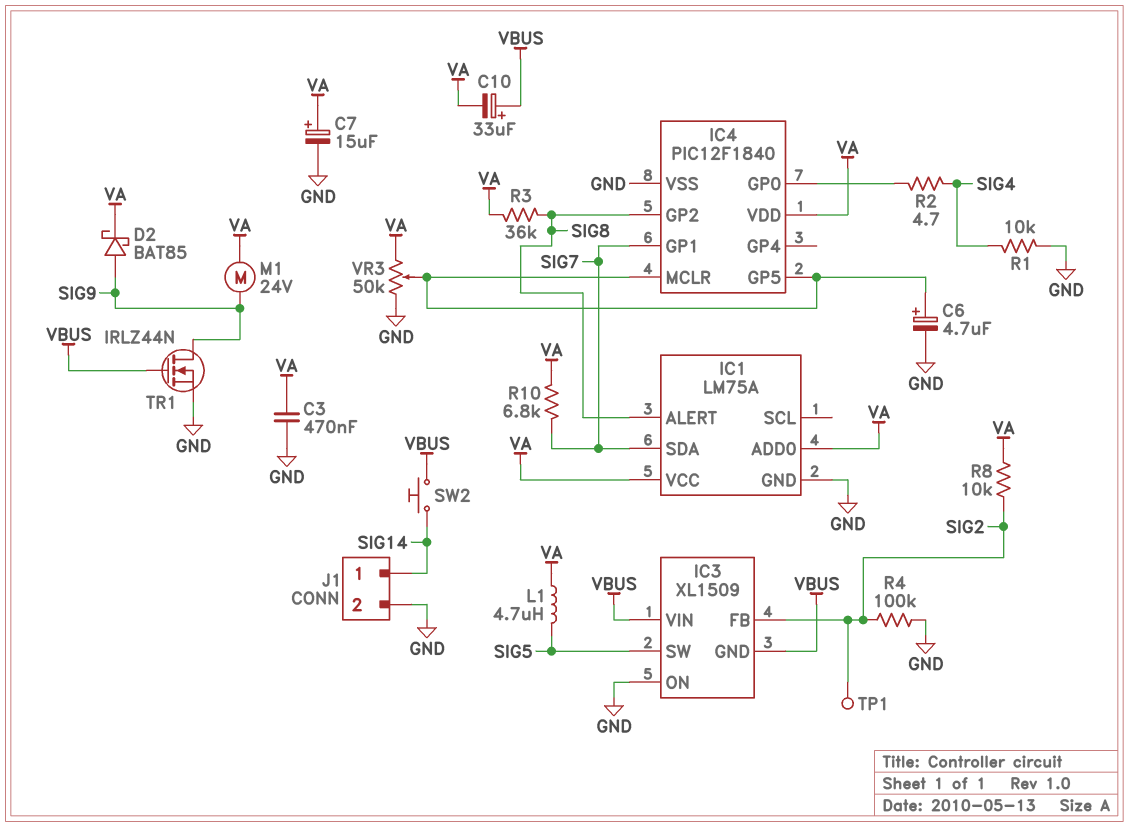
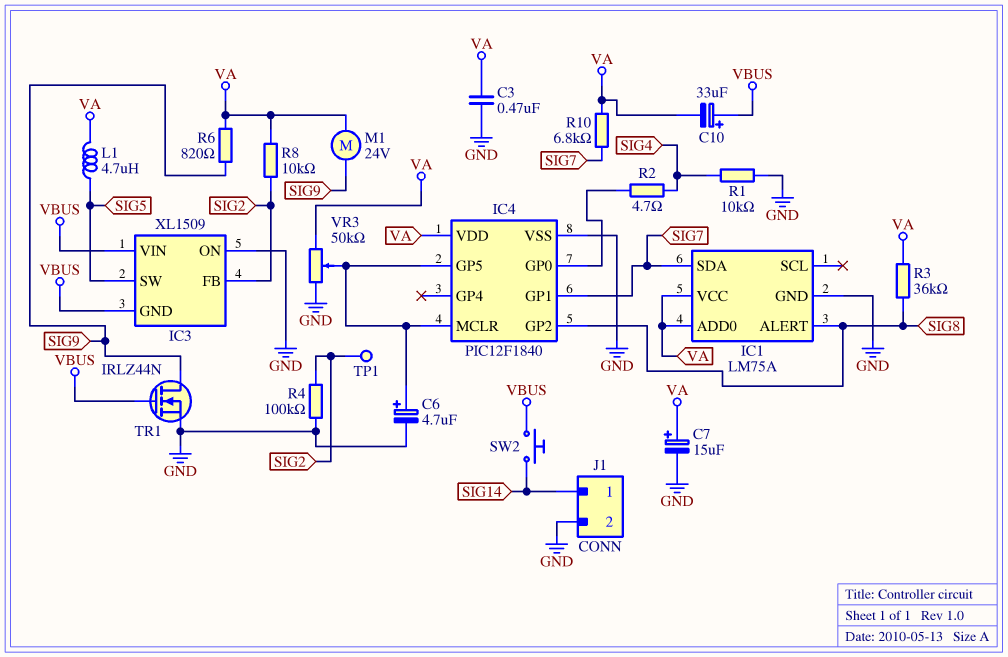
D2: schottky BAT85 (A SIG9, K VA) -> none
R6: none -> 820 (SIG9, VA)

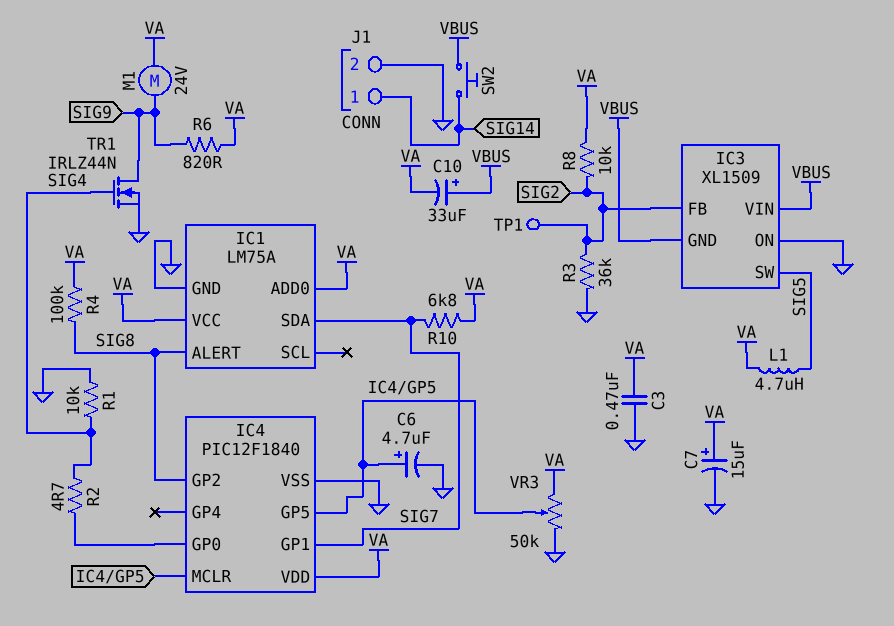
R3: 36k (SIG8, VA) -> 36k (GND, SIG2)
R4: 100k (GND, SIG2) -> 100k (SIG8, VA)
TR1: NMOS IRLZ44N (G VBUS, D SIG9, S GND) -> NMOS IRLZ44N (G SIG4, D SIG9, S GND)

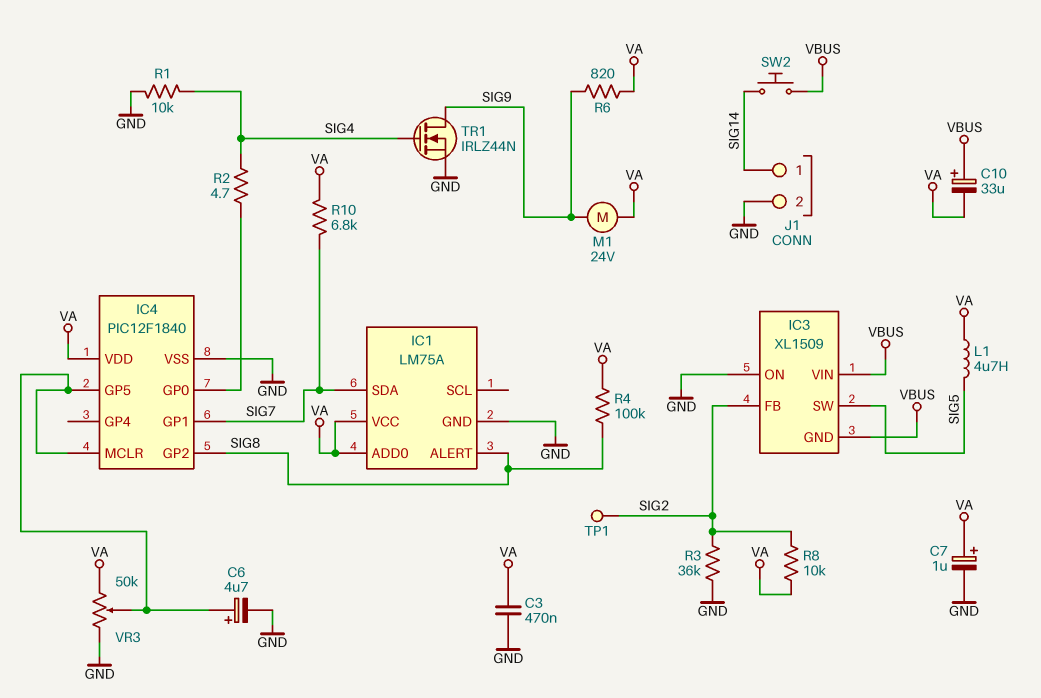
C7: 15uF (plus VA, minus GND) -> 1uF (plus VA, minus GND)

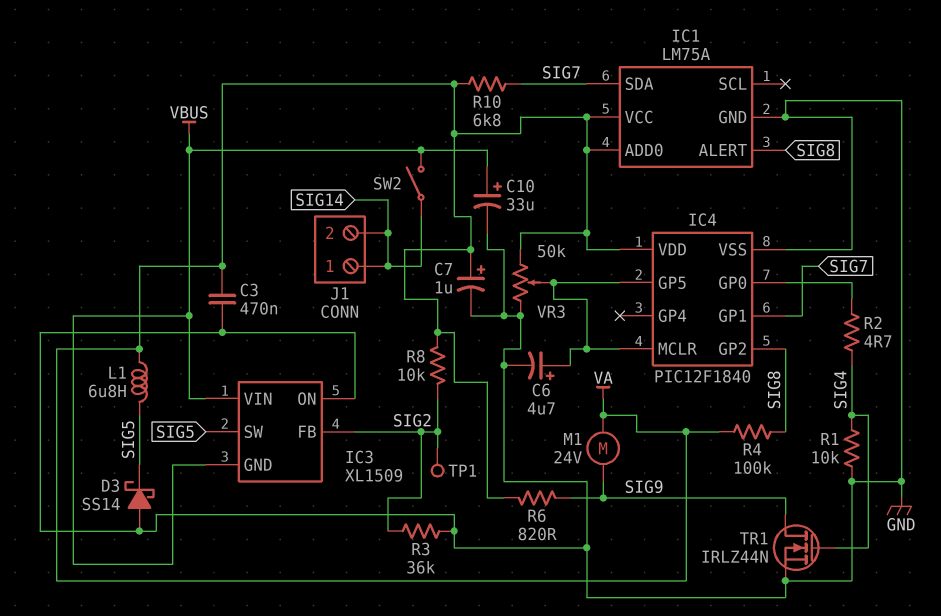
C10: 33uF (plus VBUS, minus VA) -> 33uF (plus VBUS, minus GND)
D3: none -> schottky SS14 (A GND, K SIG5)
J1 pin 2: GND -> SIG14
L1: 4.7uH (SIG5, VA) -> 6.8uH (SIG5, VA)
SW2: button (SIG14, VBUS) -> switch (SIG14, VBUS)

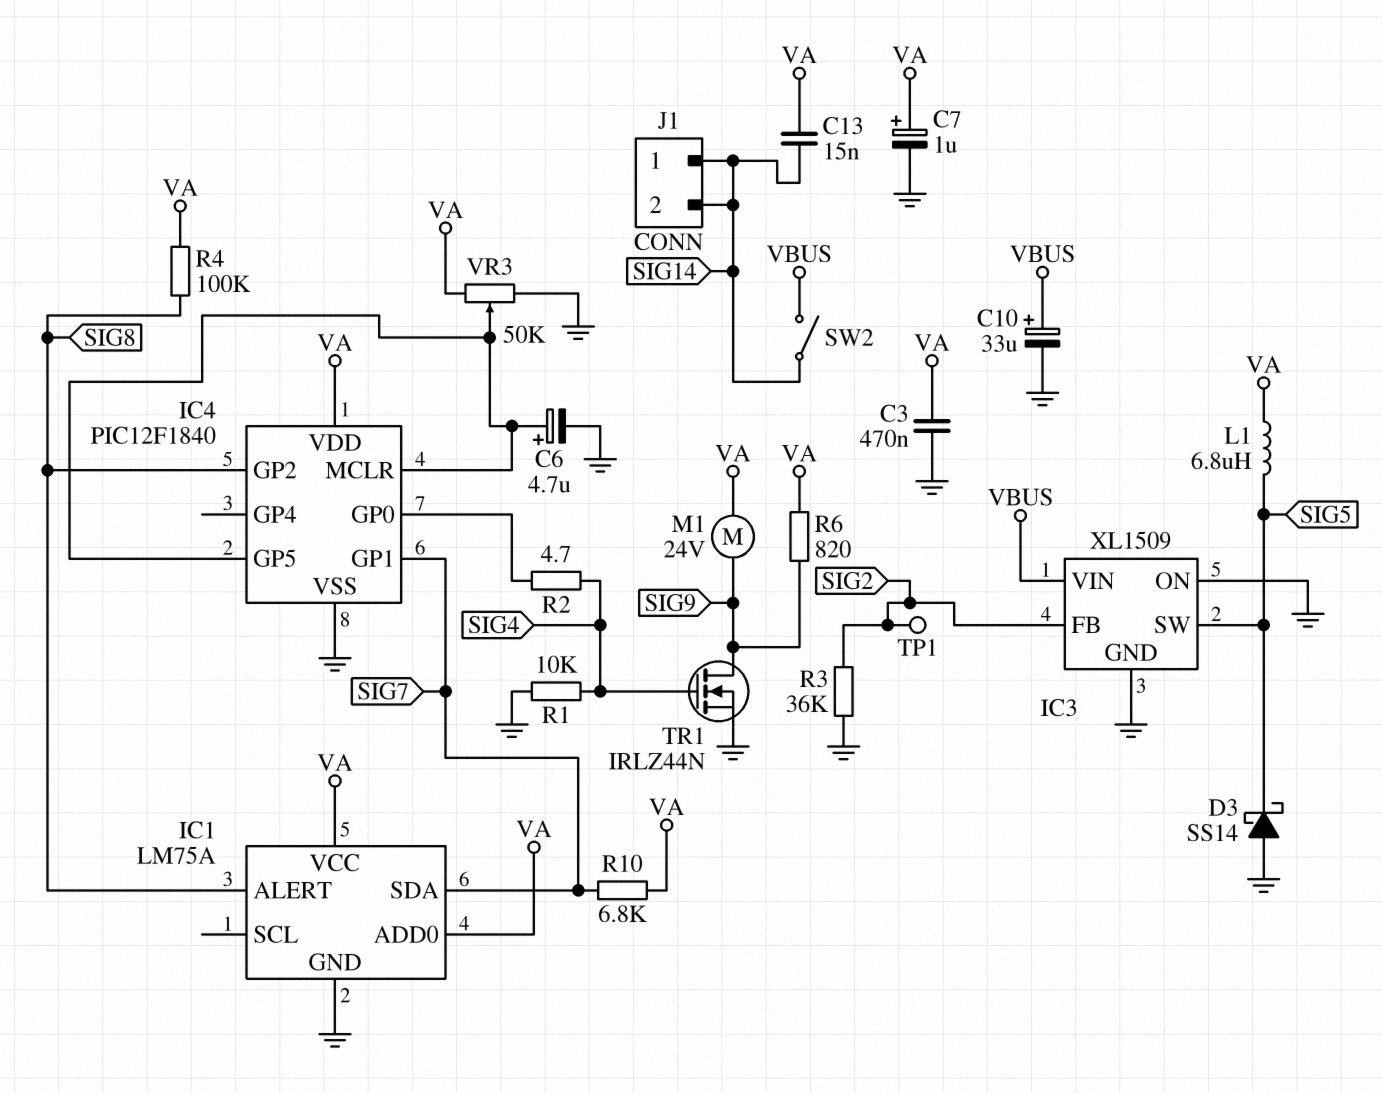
C13: none -> 15nF (SIG14, VA)
IC3 pin GND: VBUS -> GND
R8: 10k (SIG2, VA) -> none

